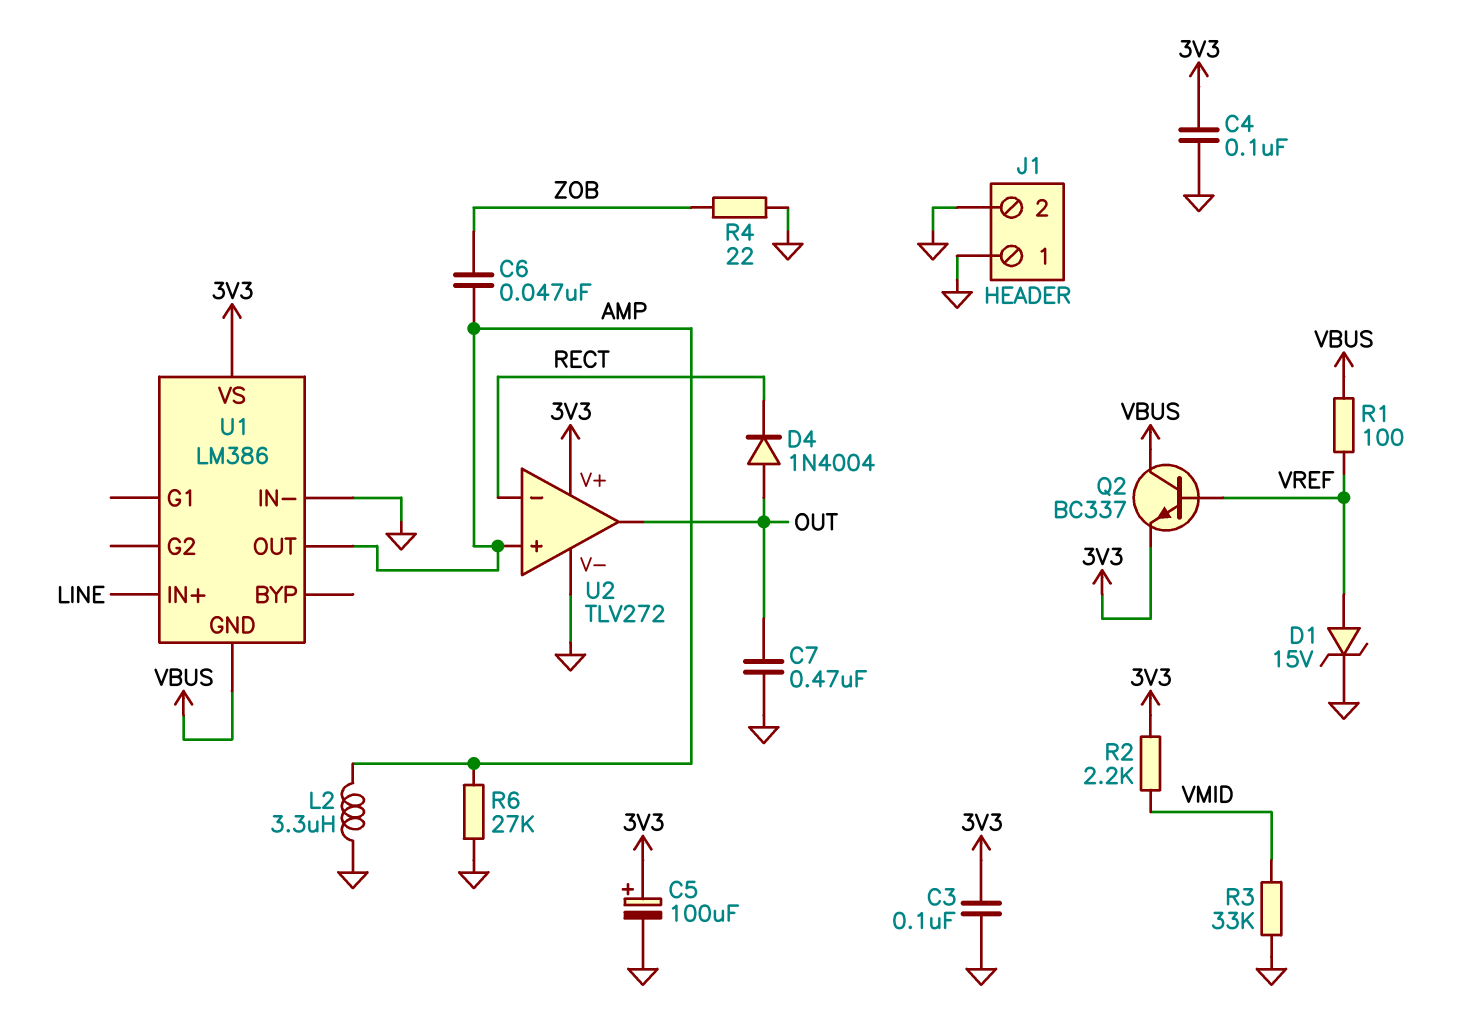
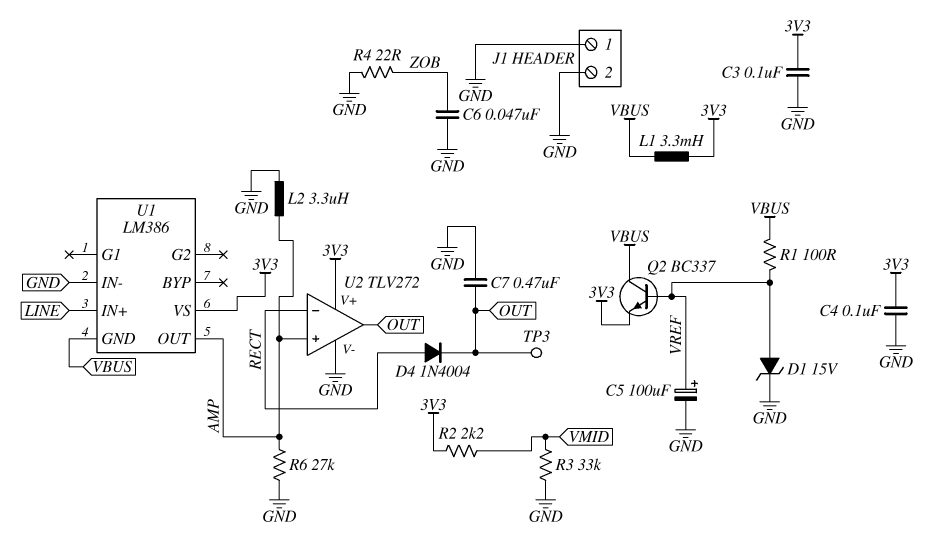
C5: 100uF (plus 3V3, minus GND) -> 100uF (plus VREF, minus GND)
C6: 47nF (AMP, ZOB) -> 47nF (GND, ZOB)
D4: diode 1N4004 (A OUT, K RECT) -> diode 1N4004 (A RECT, K OUT)
L1: none -> 3.3mH (3V3, VBUS)
TP3: none -> test point (OUT)

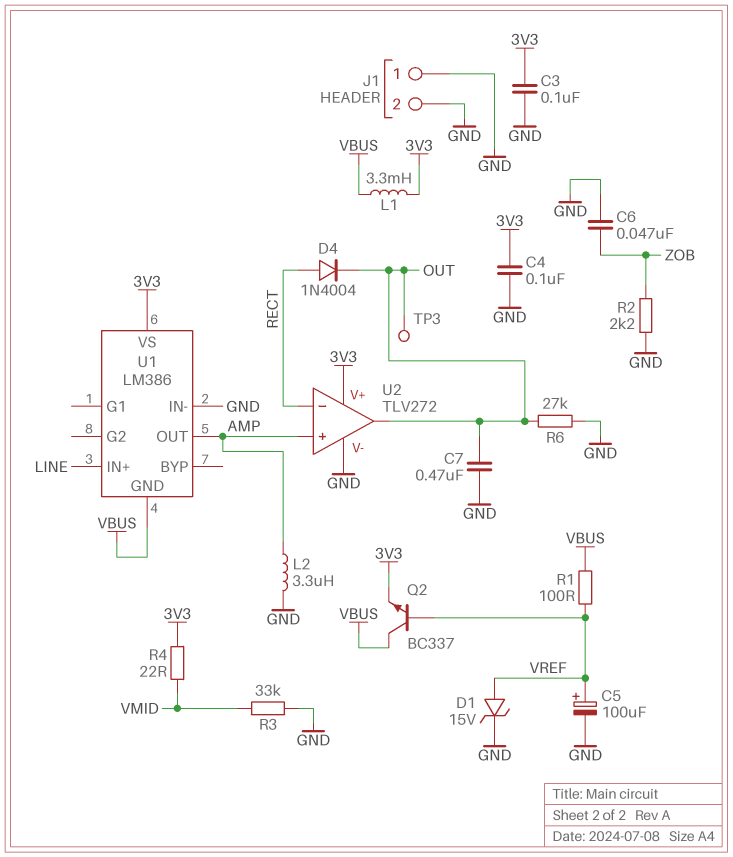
R2: 2.2k (3V3, VMID) -> 2.2k (GND, ZOB)
R4: 22 (GND, ZOB) -> 22 (3V3, VMID)
R6: 27k (AMP, GND) -> 27k (GND, OUT)

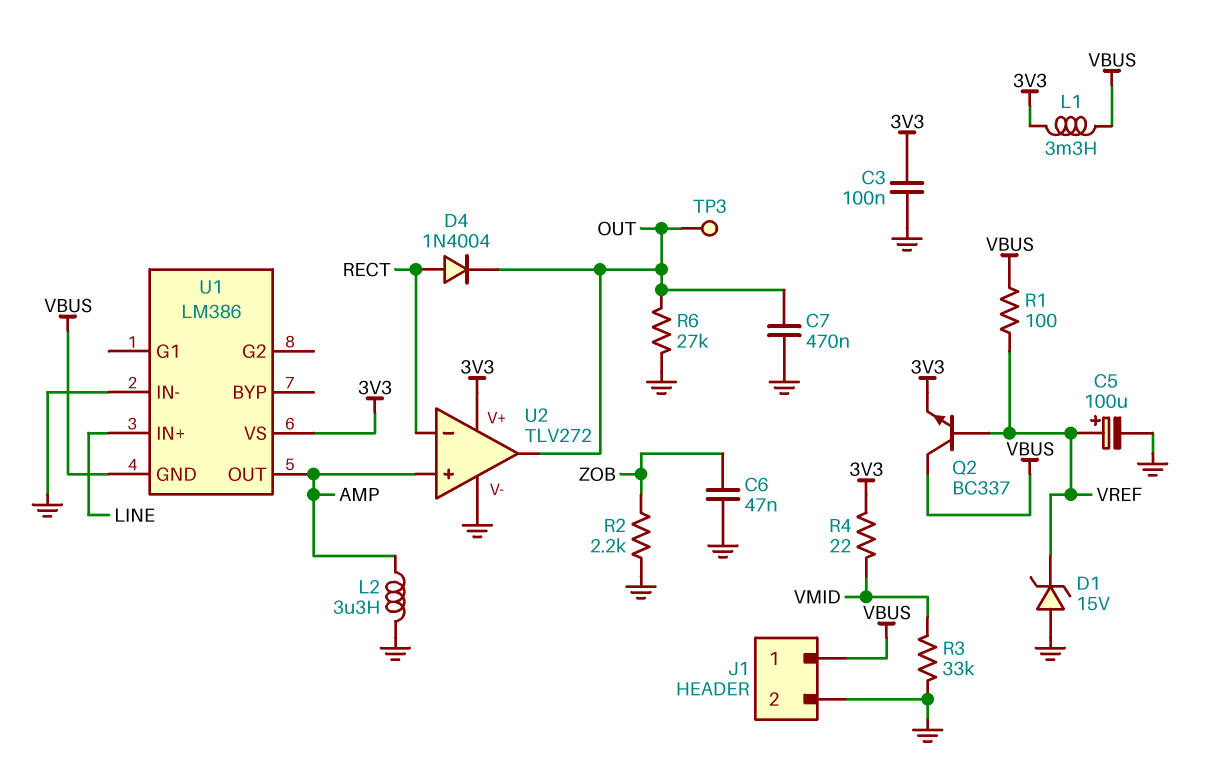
C4: 100nF (3V3, GND) -> none
D1: zener 15V (A VREF, K GND) -> zener 15V (A GND, K VREF)
J1 pin 1: GND -> VBUS

